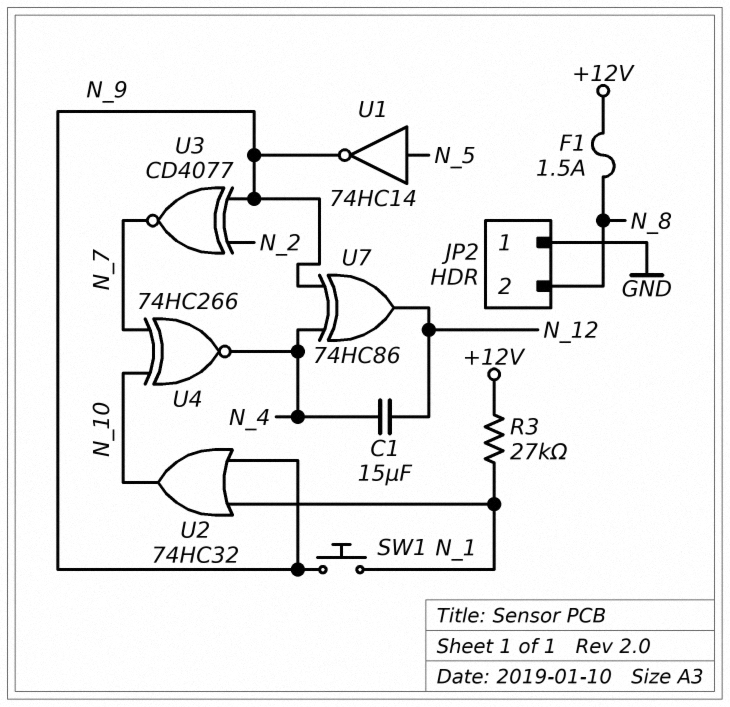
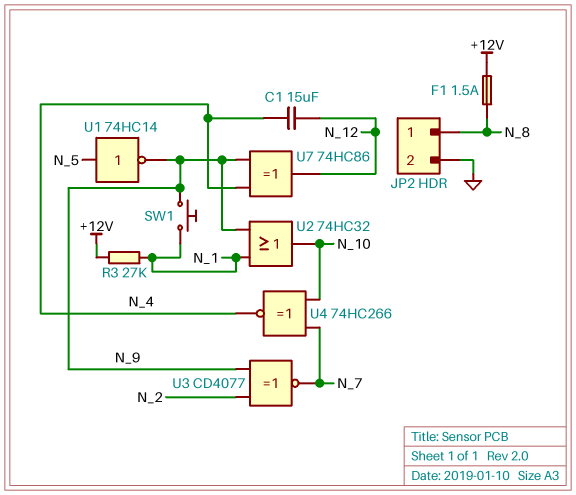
JP2 pin 1: GND -> N_8
JP2 pin 2: N_8 -> GND

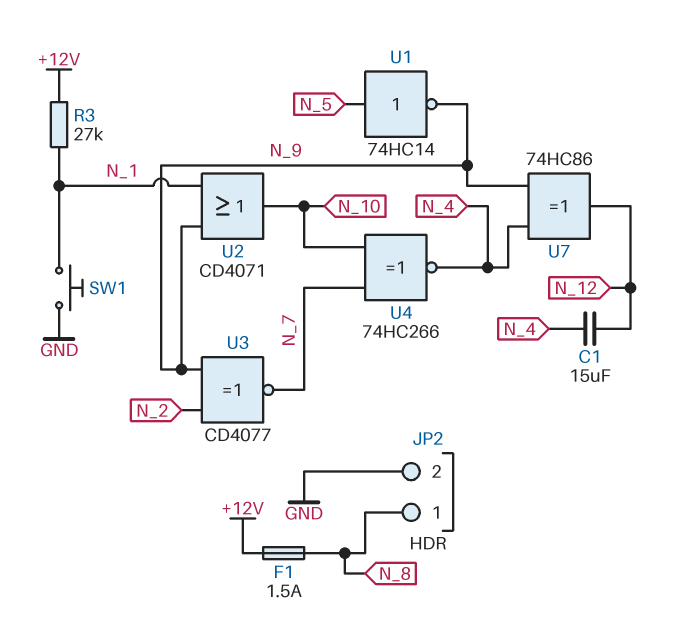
SW1: button (N_1, N_9) -> button (GND, N_1)
U2: OR 74HC32 (in N_1, in N_9, out N_10) -> OR CD4071 (in N_1, in N_9, out N_10)

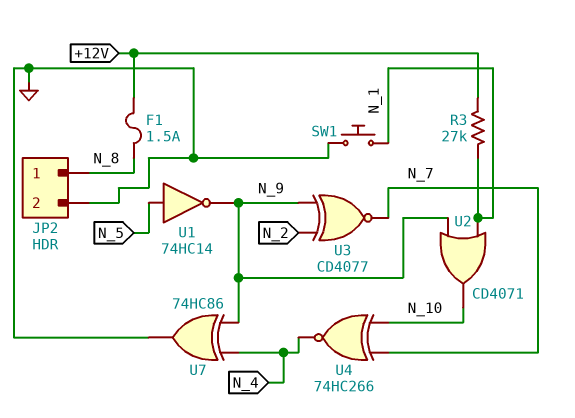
C1: 15uF (N_4, N_12) -> none
U7: XOR 74HC86 (in N_4, in N_9, out N_12) -> XOR 74HC86 (in N_4, in N_9, out GND)

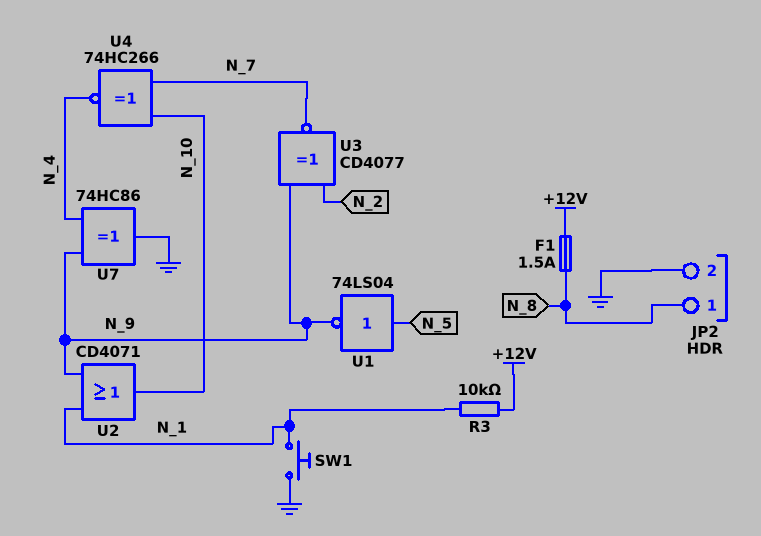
R3: 27k (+12V, N_1) -> 10k (+12V, N_1)
U1: NOT 74HC14 (in N_5, out N_9) -> NOT 74LS04 (in N_5, out N_9)

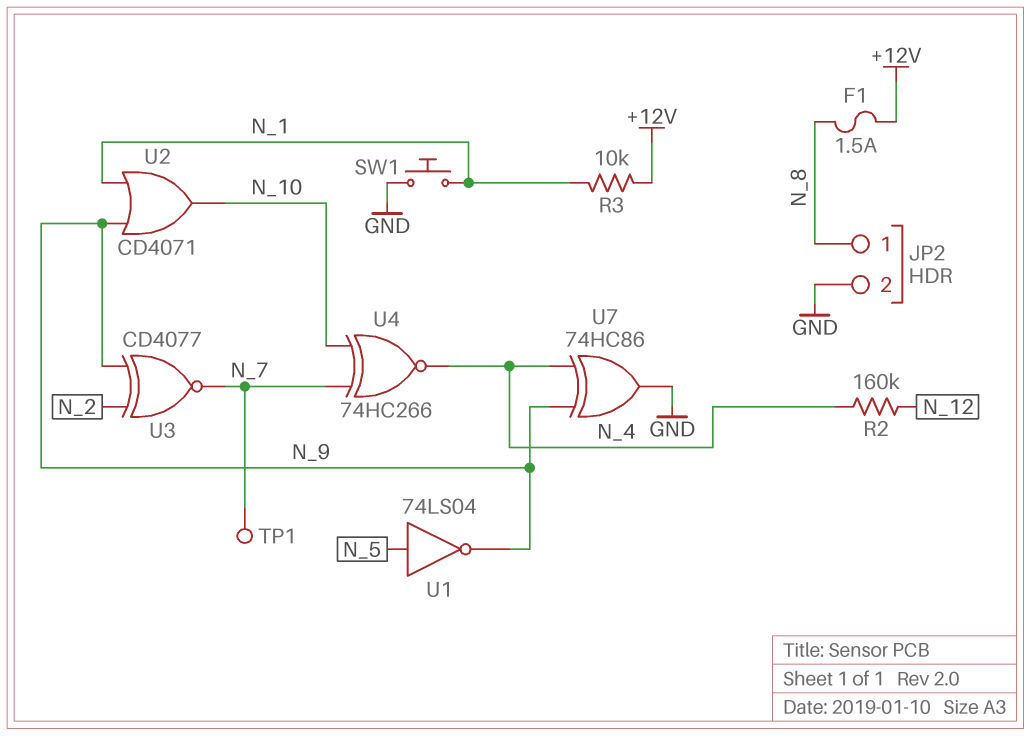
R2: none -> 160k (N_4, N_12)
TP1: none -> test point (N_7)

